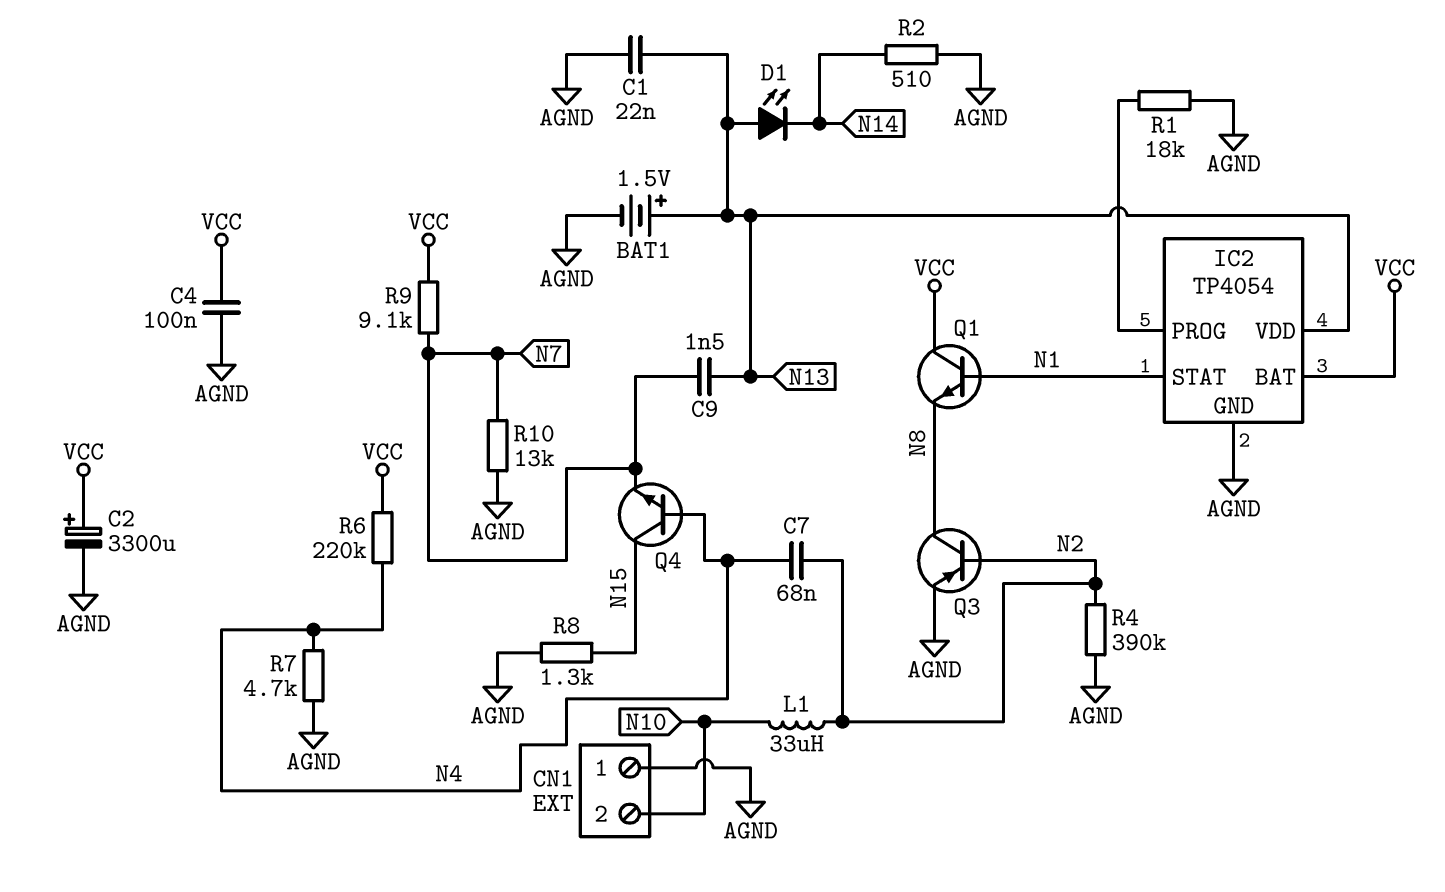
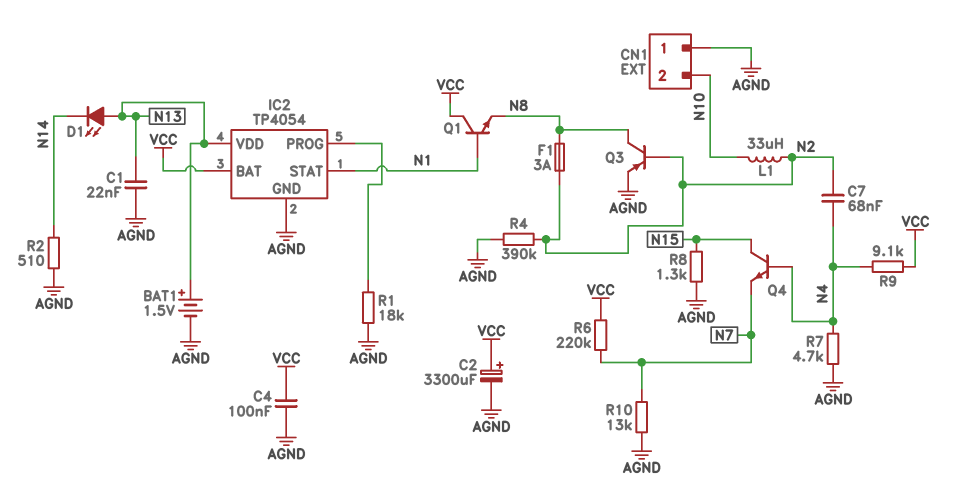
C9: 1.5nF (N7, N13) -> none
F1: none -> 3A (N2, N8)
R6: 220k (N4, VCC) -> 220k (N7, VCC)
R9: 9.1k (N7, VCC) -> 9.1k (N4, VCC)

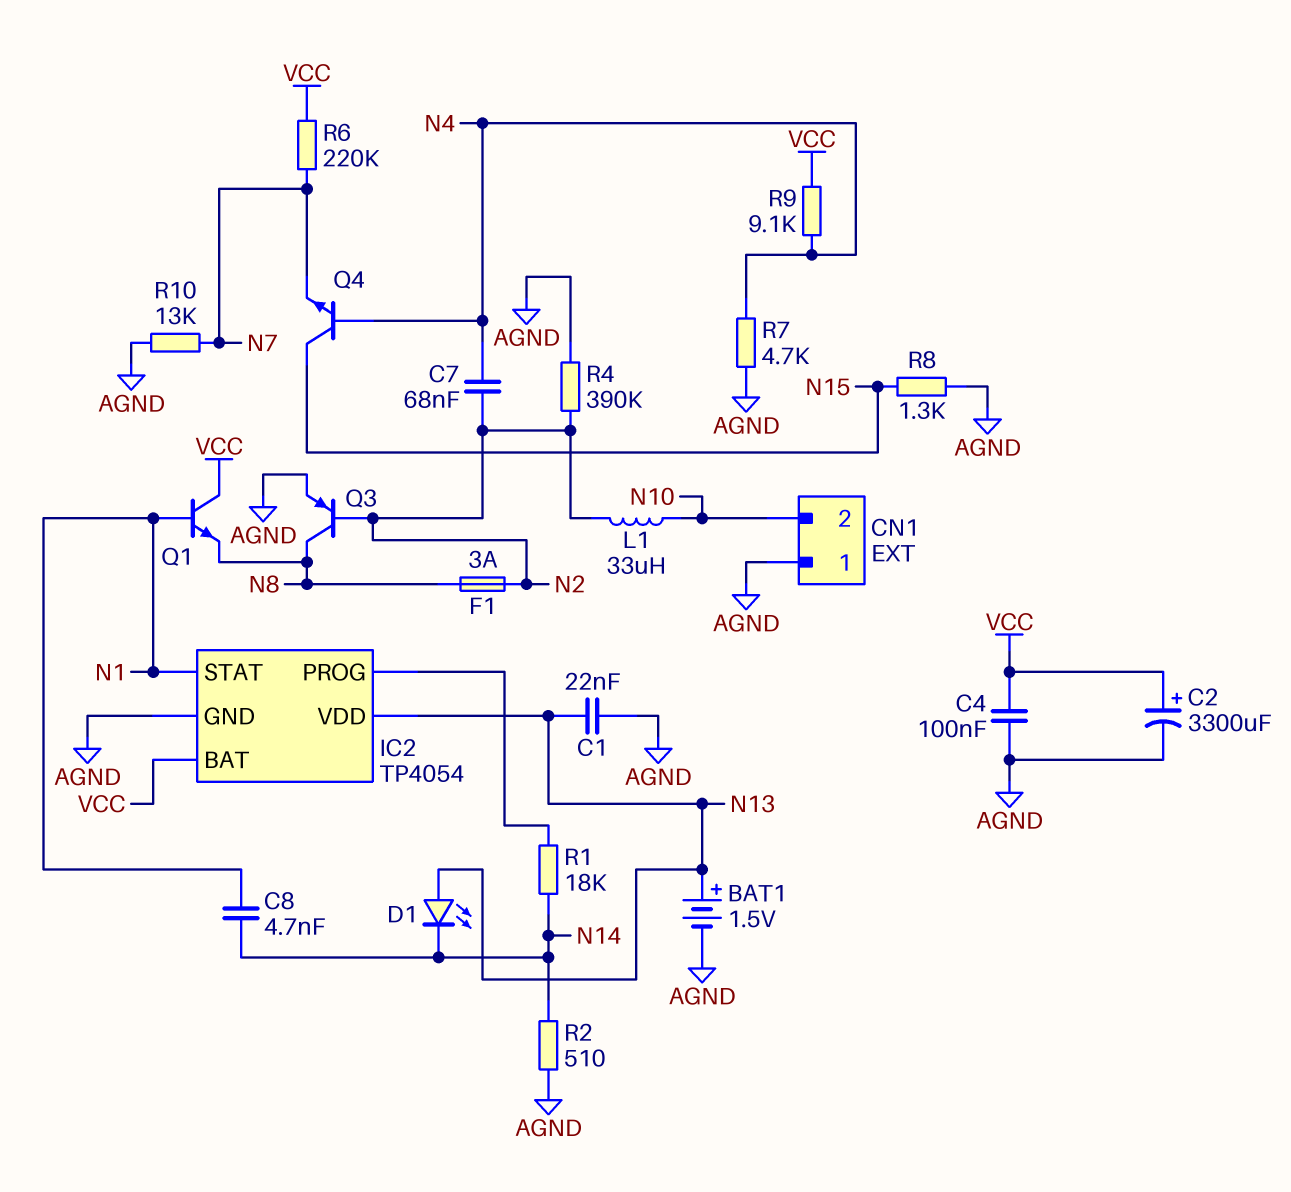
C8: none -> 4.7nF (N1, N14)
R1: 18k (AGND, IC2/PROG) -> 18k (IC2/PROG, N14)

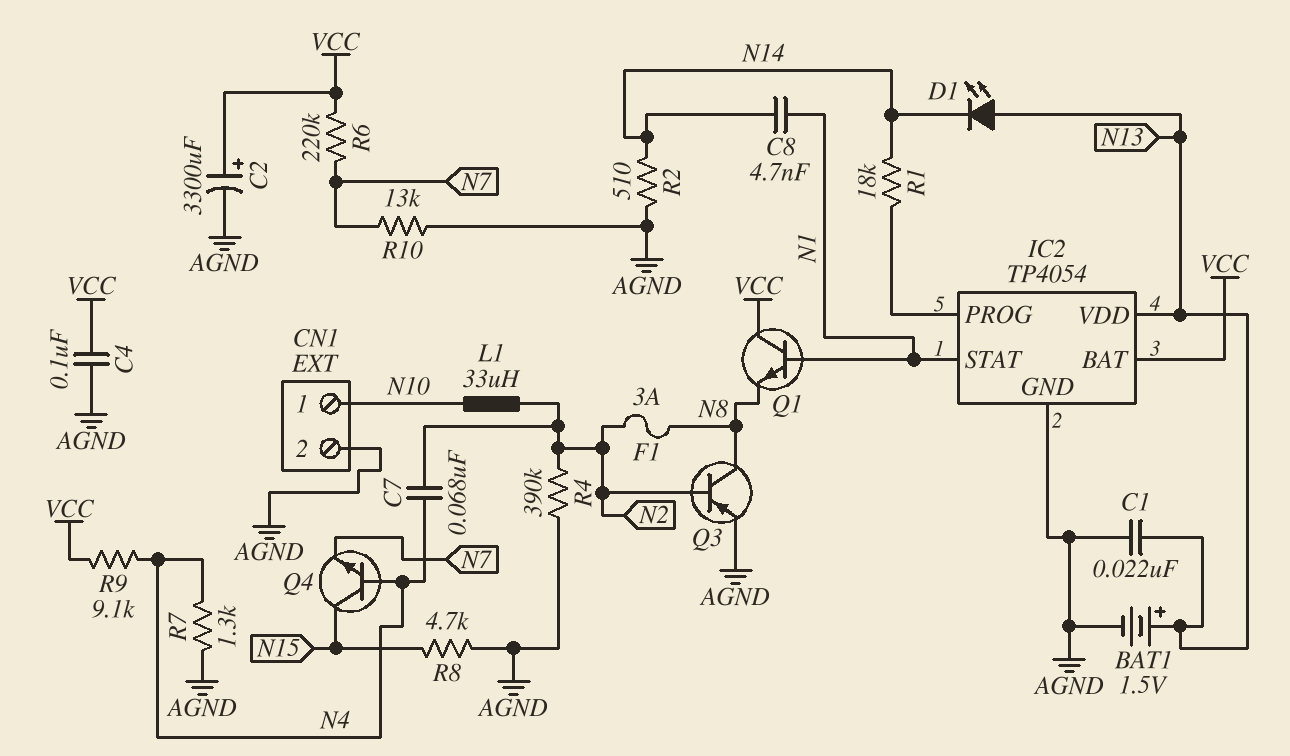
CN1 pin 1: AGND -> N10
CN1 pin 2: N10 -> AGND
R7: 4.7k (AGND, N4) -> 1.3k (AGND, N4)
R8: 1.3k (AGND, N15) -> 4.7k (AGND, N15)

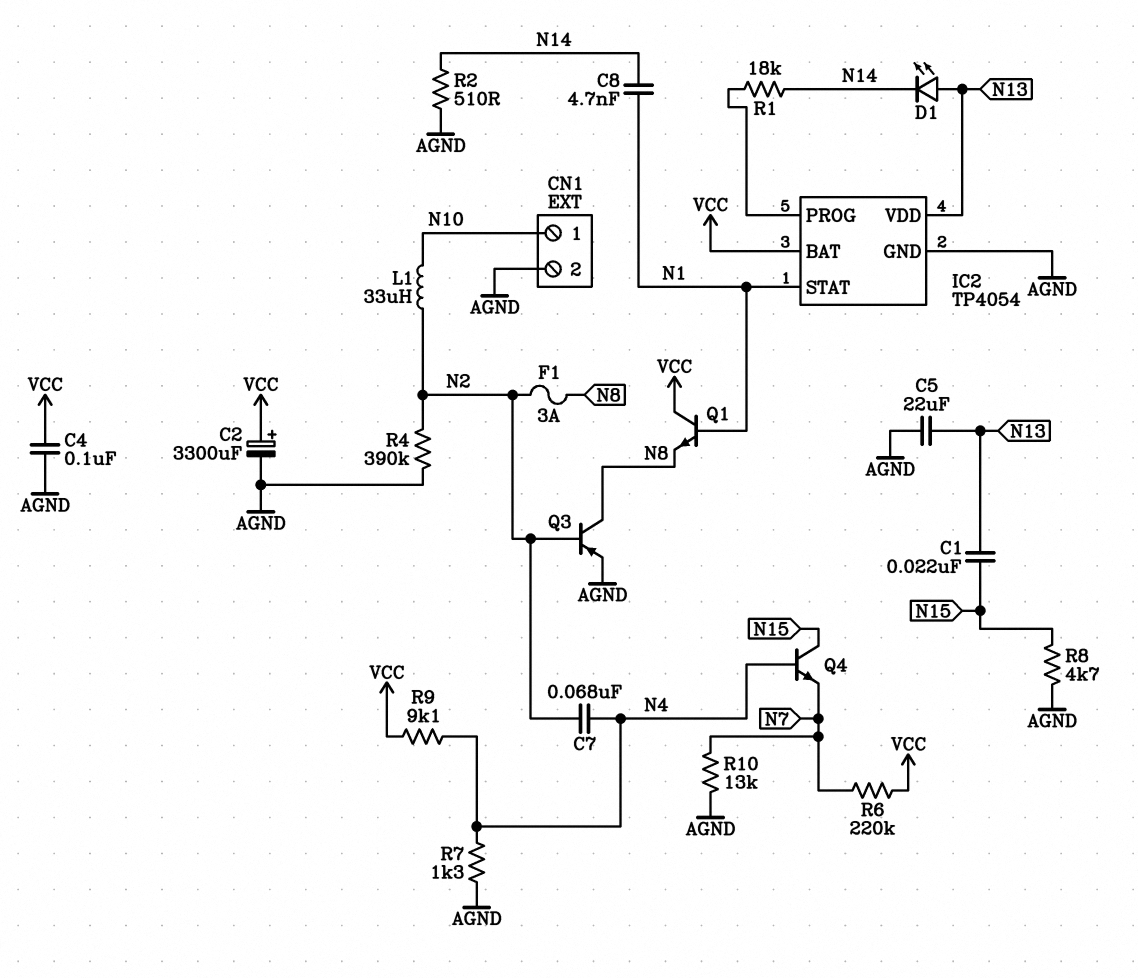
BAT1: 1.5V (plus N13, minus AGND) -> none
C1: 22nF (AGND, N13) -> 22nF (N13, N15)
C5: none -> 22uF (AGND, N13)

